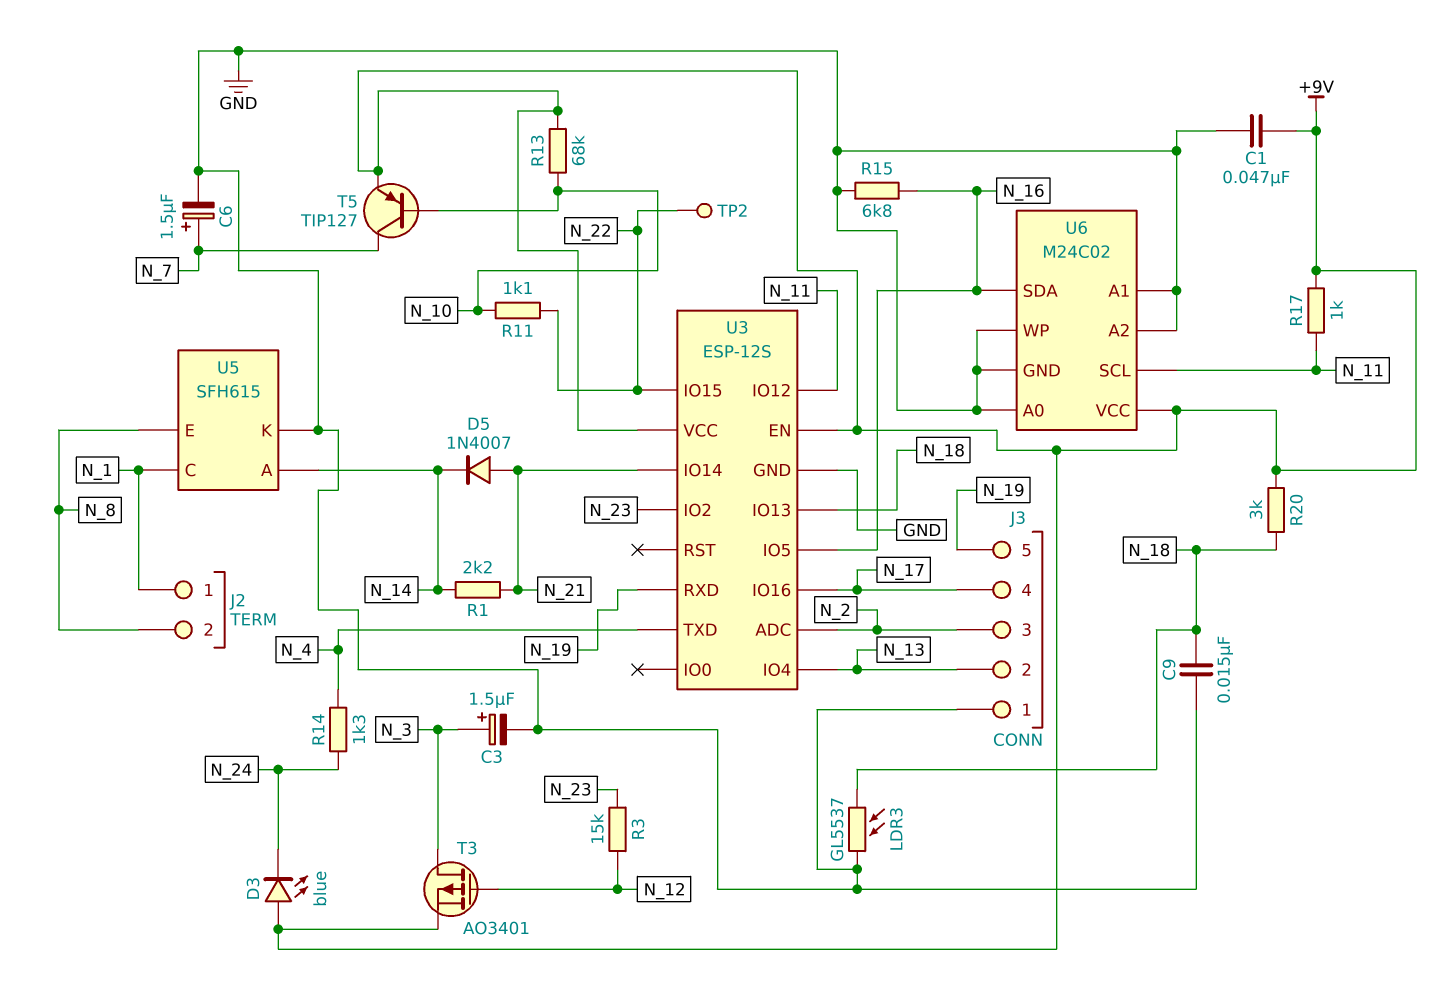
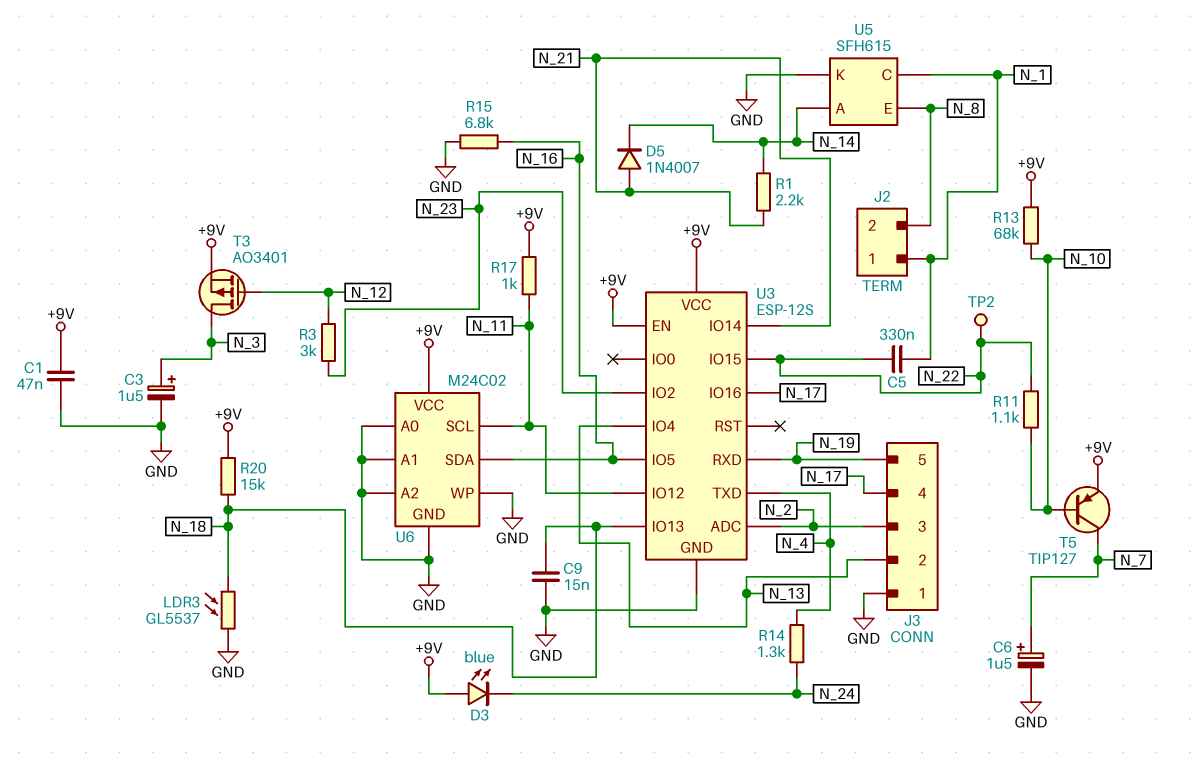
C5: none -> 330nF (N_1, N_22)
R3: 15k (N_12, N_23) -> 3k (N_12, N_23)
R20: 3k (+9V, N_18) -> 15k (+9V, N_18)

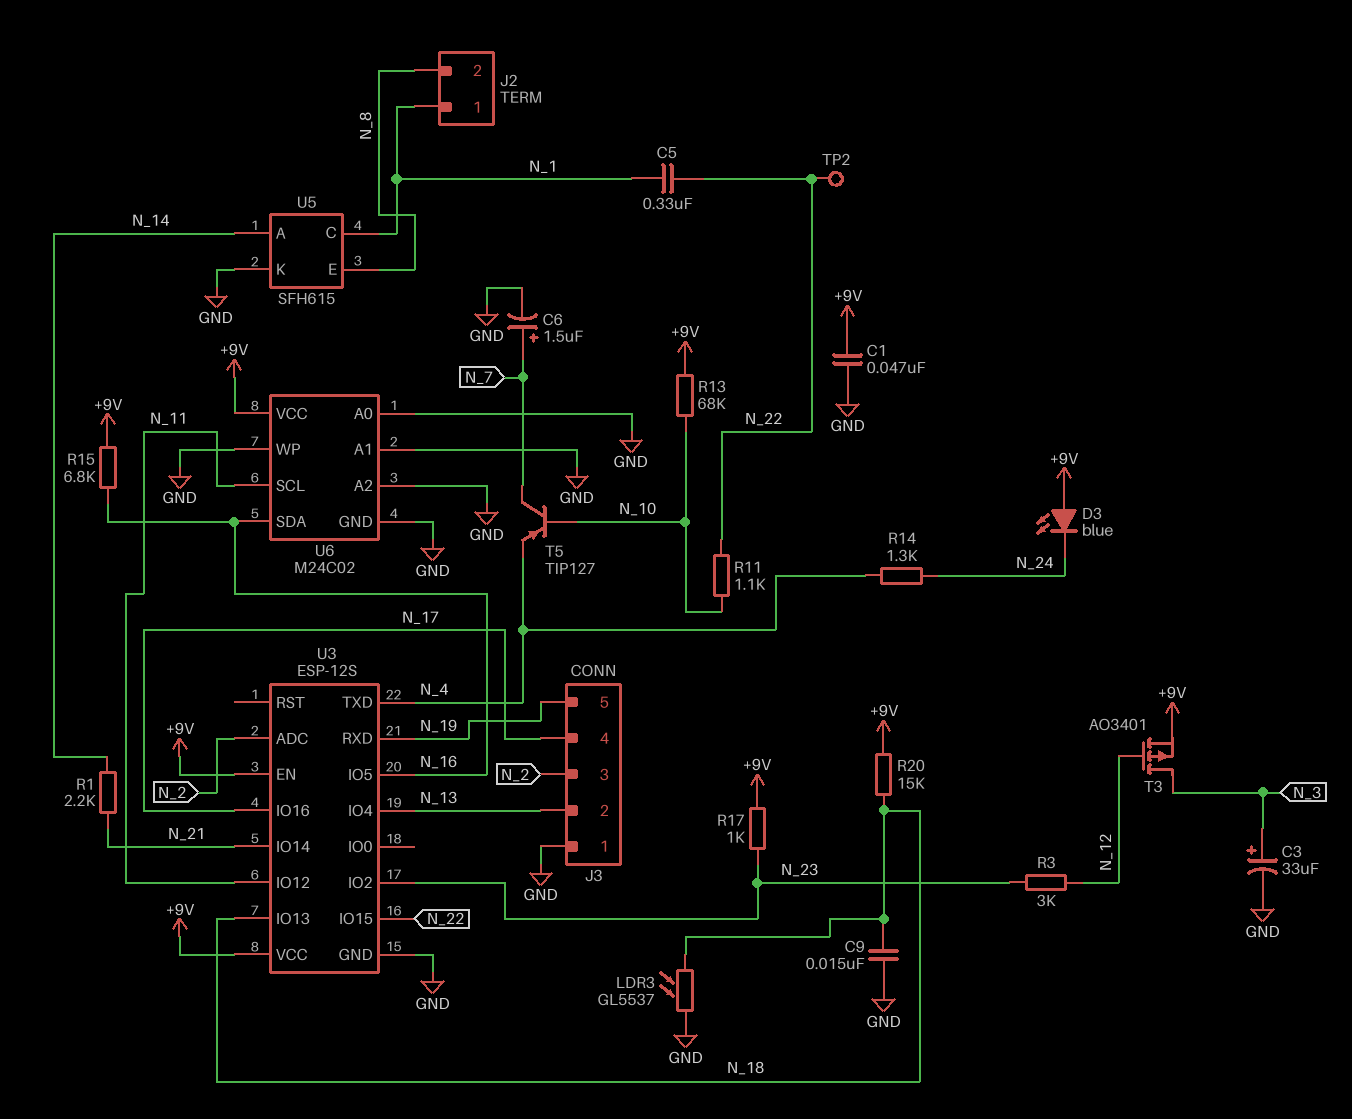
C3: 1.5uF (plus N_3, minus GND) -> 33uF (plus N_3, minus GND)
D5: diode 1N4007 (A N_21, K N_14) -> none
R15: 6.8k (GND, N_16) -> 6.8k (+9V, N_16)
R17: 1k (+9V, N_11) -> 1k (+9V, N_23)
T5: PNP TIP127 (B N_10, C N_7, E +9V) -> PNP TIP127 (B N_10, C N_7, E N_4)

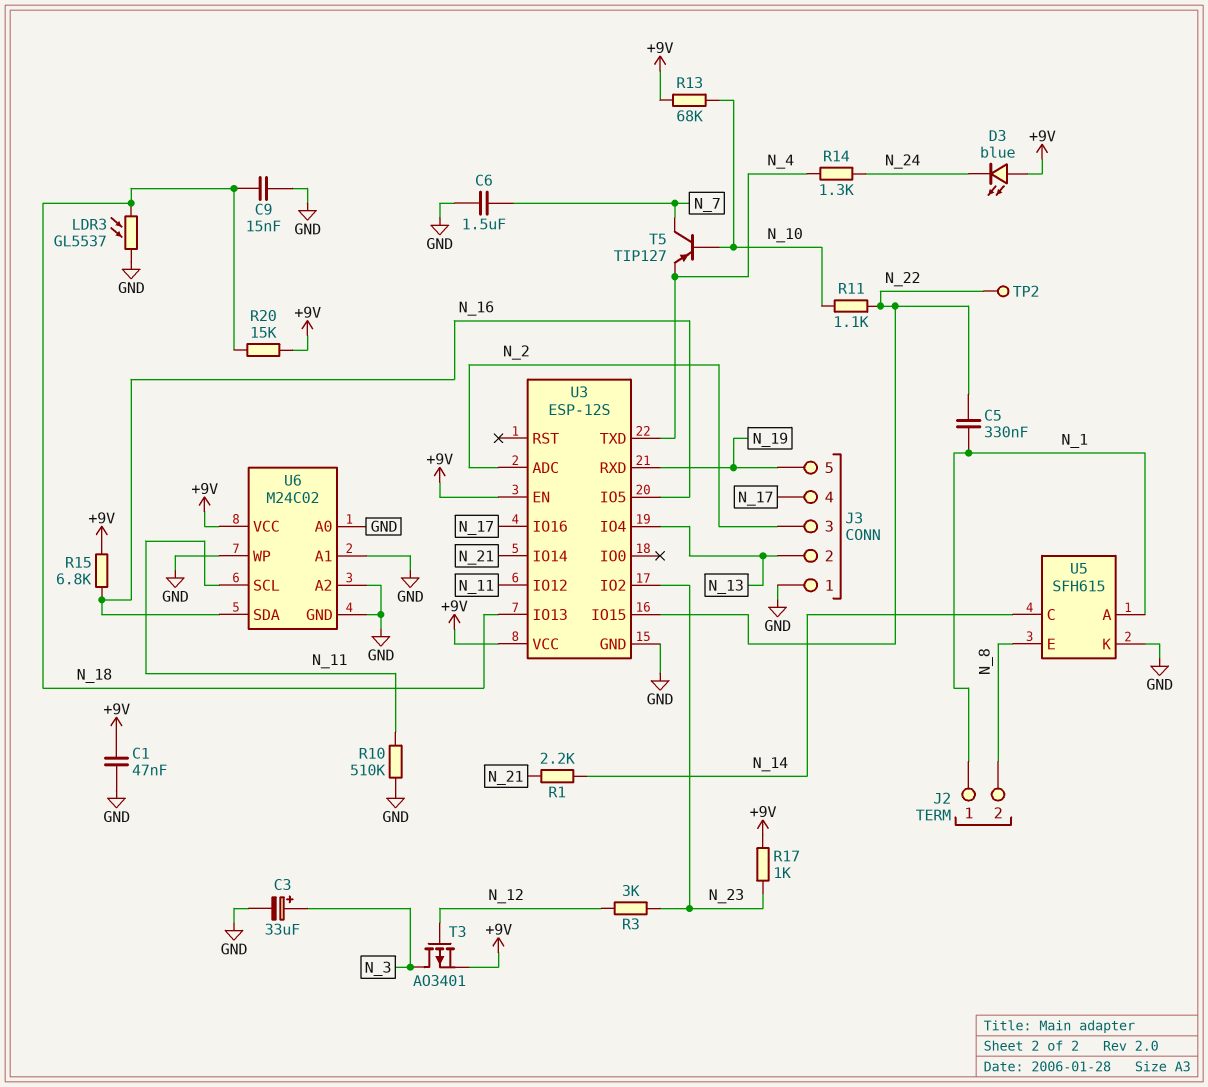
C6: 1.5uF (plus N_7, minus GND) -> 1.5uF (GND, N_7)
R10: none -> 510k (GND, N_11)
U5 pin A: N_14 -> N_1
U5 pin C: N_1 -> N_14

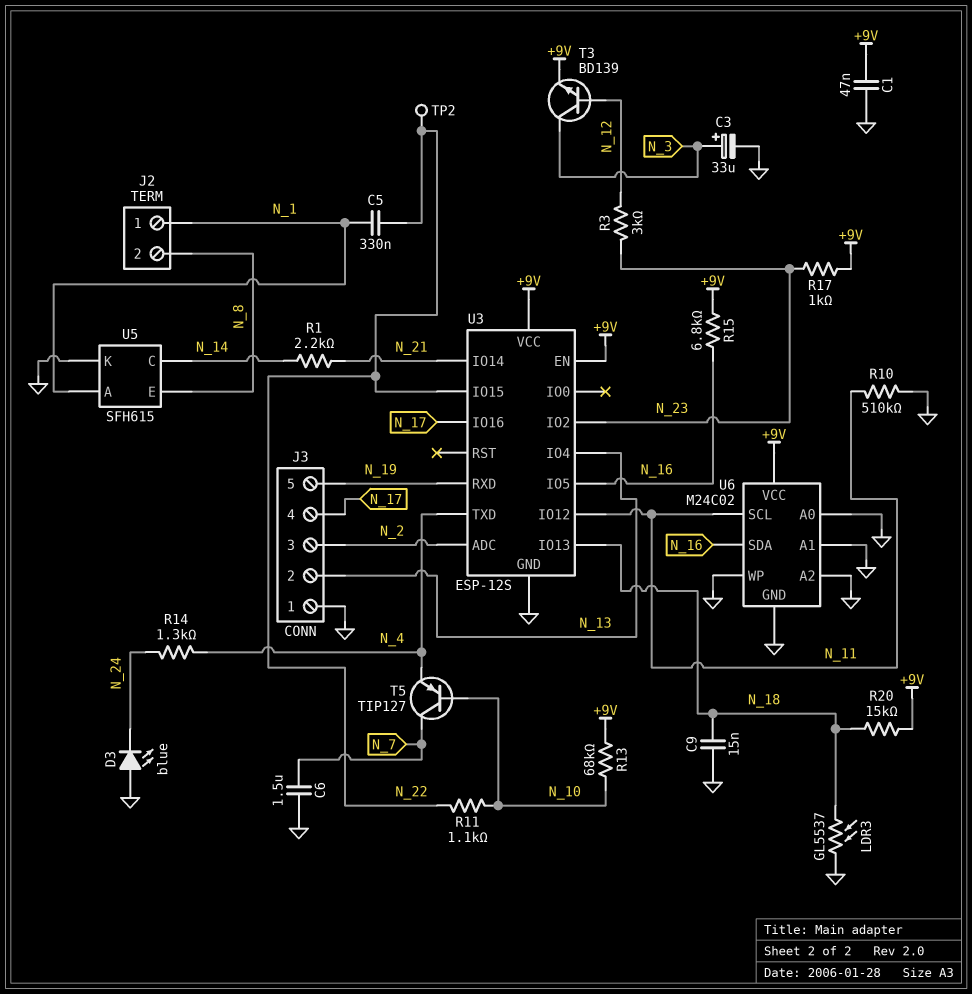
D3: LED blue (A +9V, K N_24) -> LED blue (A GND, K N_24)
T3: PMOS AO3401 (G N_12, D N_3, S +9V) -> NPN BD139 (B N_12, C N_3, E +9V)

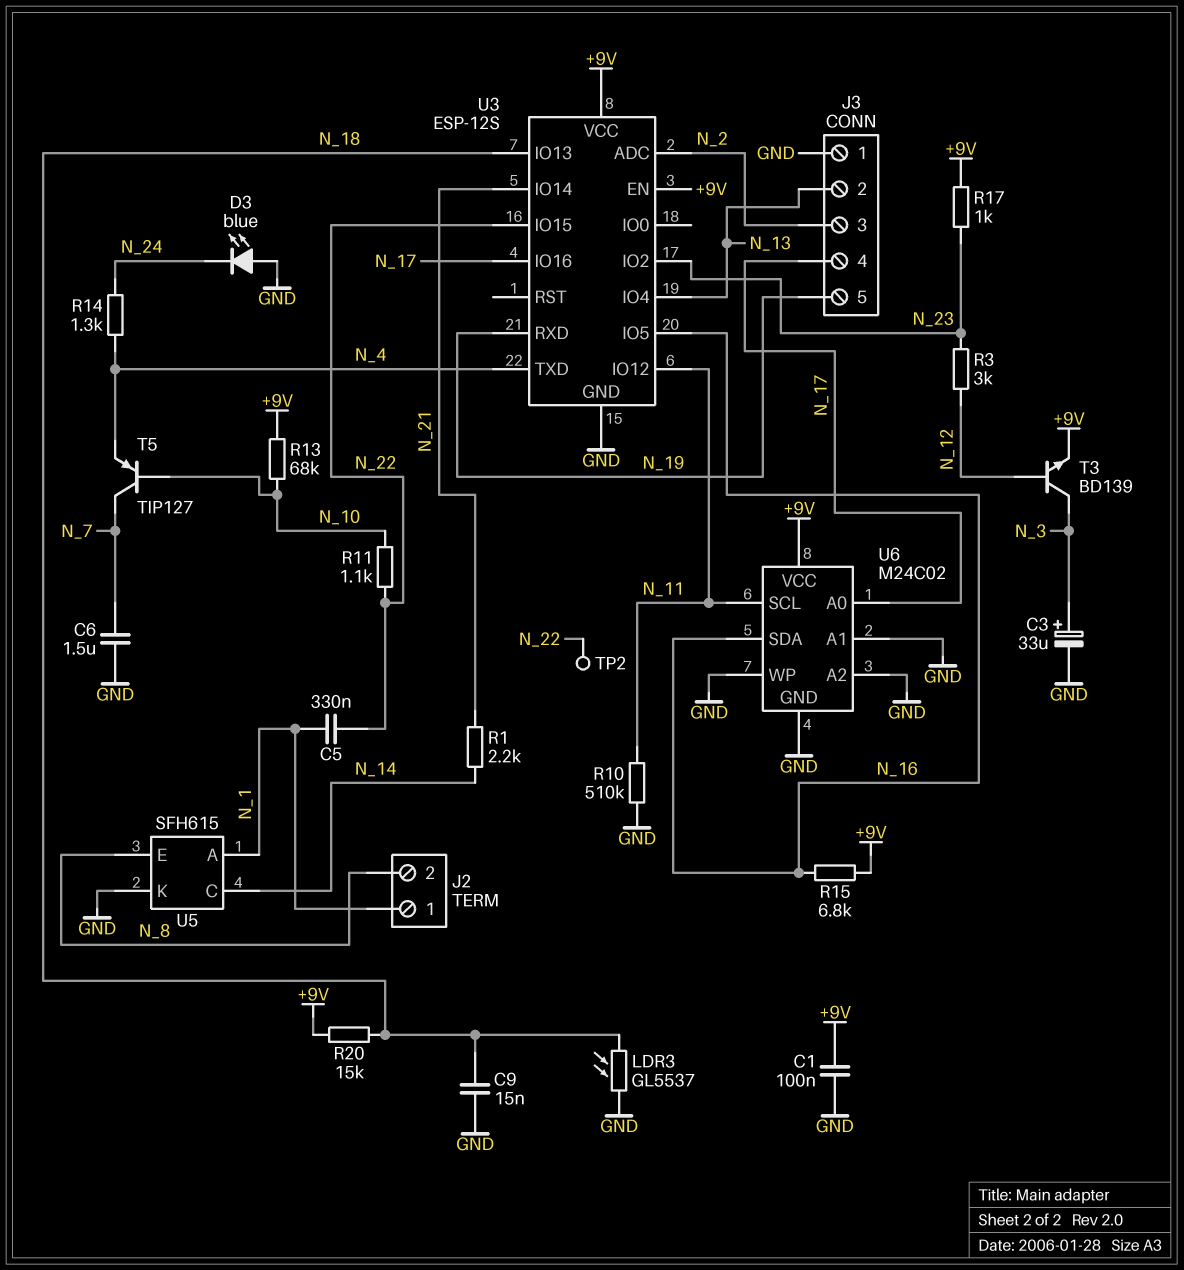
C1: 47nF (+9V, GND) -> 100nF (+9V, GND)
U6 pin A0: GND -> N_17

